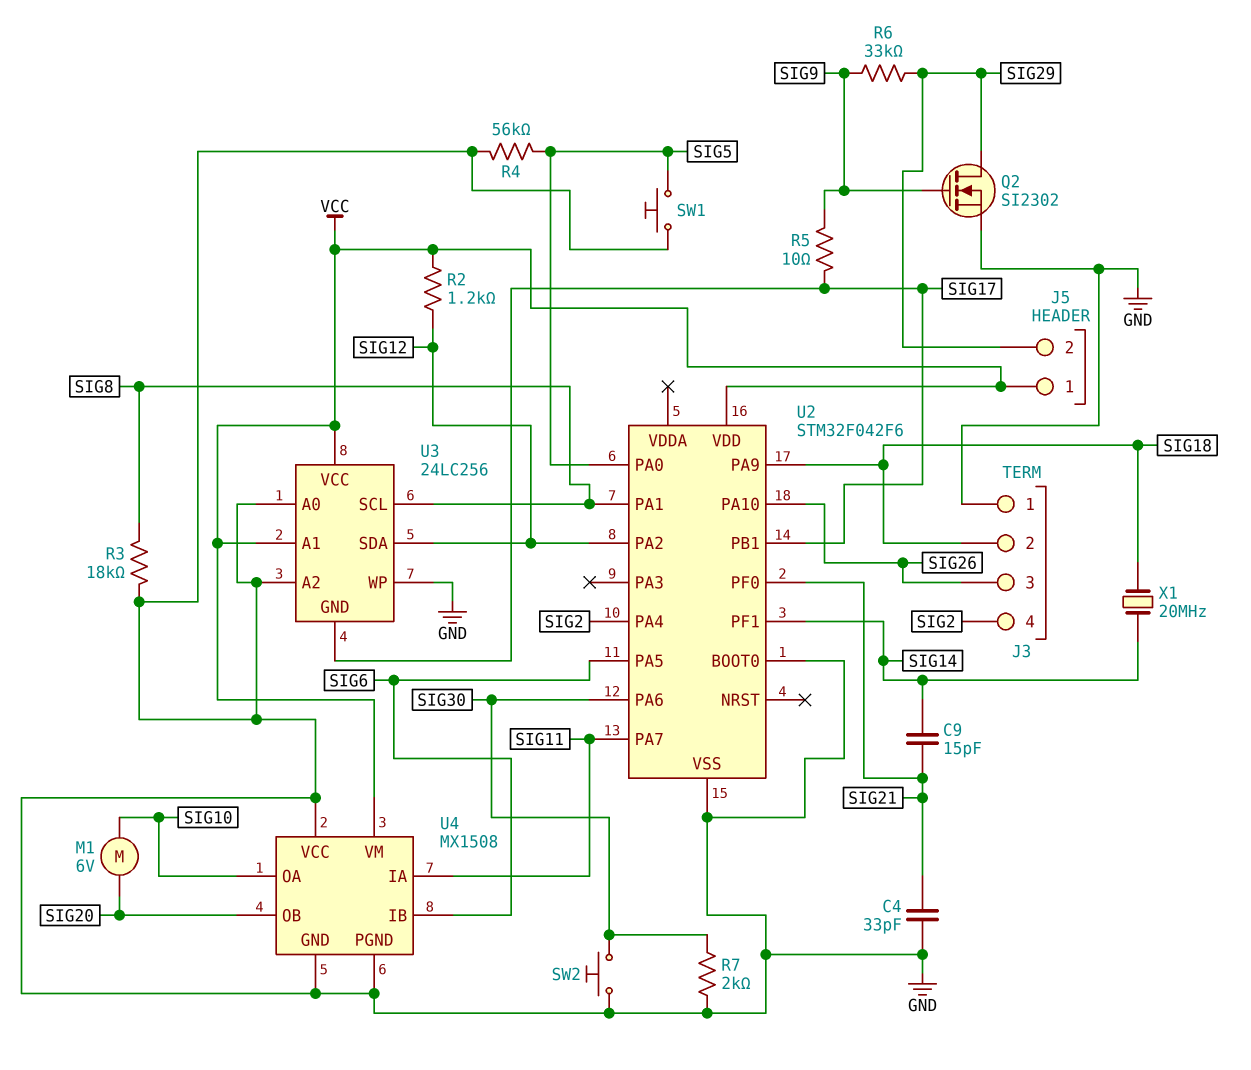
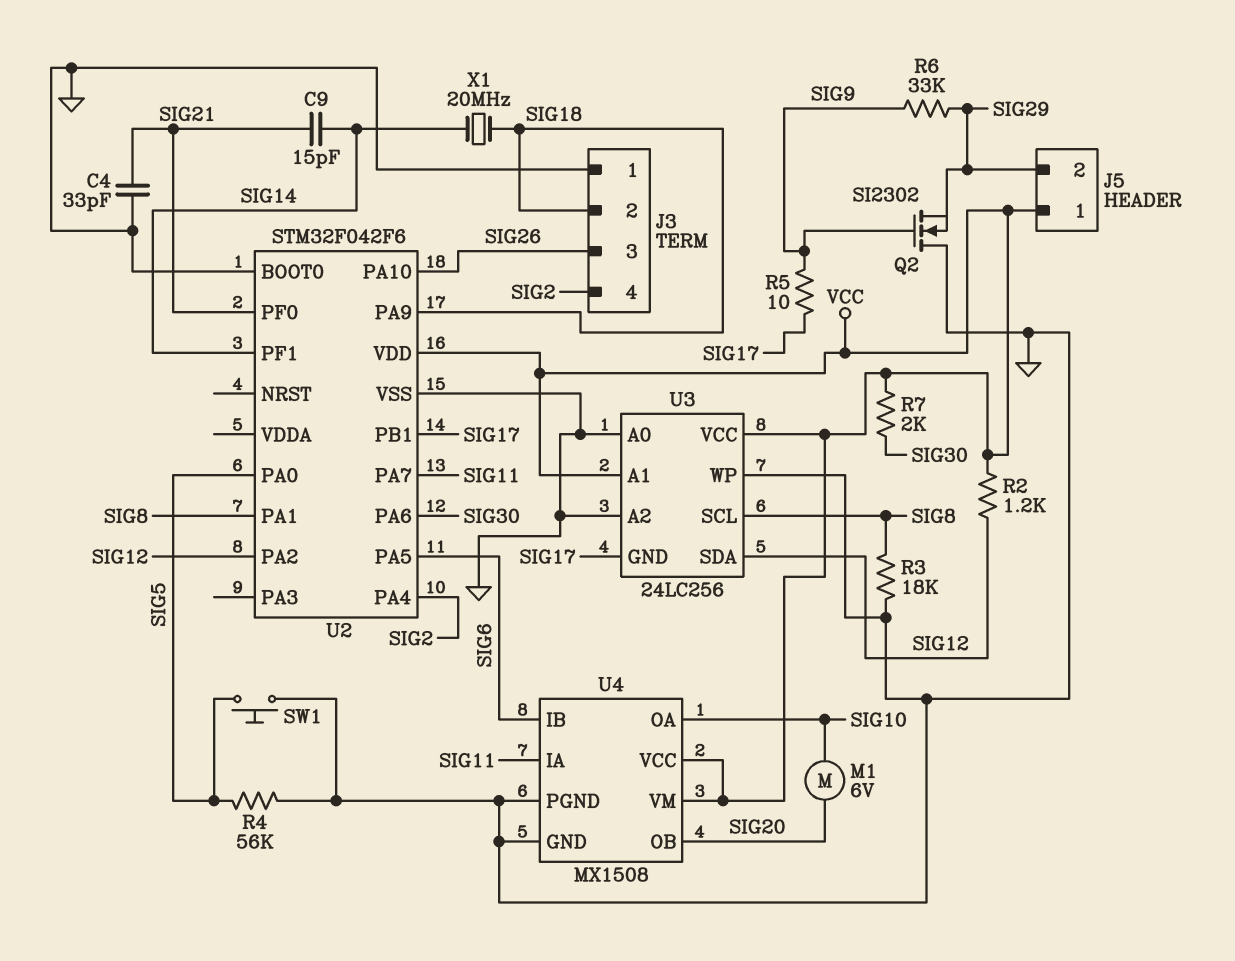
Q2: NMOS SI2302 (G SIG9, D SIG29, S GND) -> NMOS SI2302 (G SIG9, D GND, S SIG29)
R7: 2k (GND, SIG30) -> 2k (SIG30, VCC)
SW2: button (GND, SIG30) -> none
U4 pin VCC: GND -> VCC

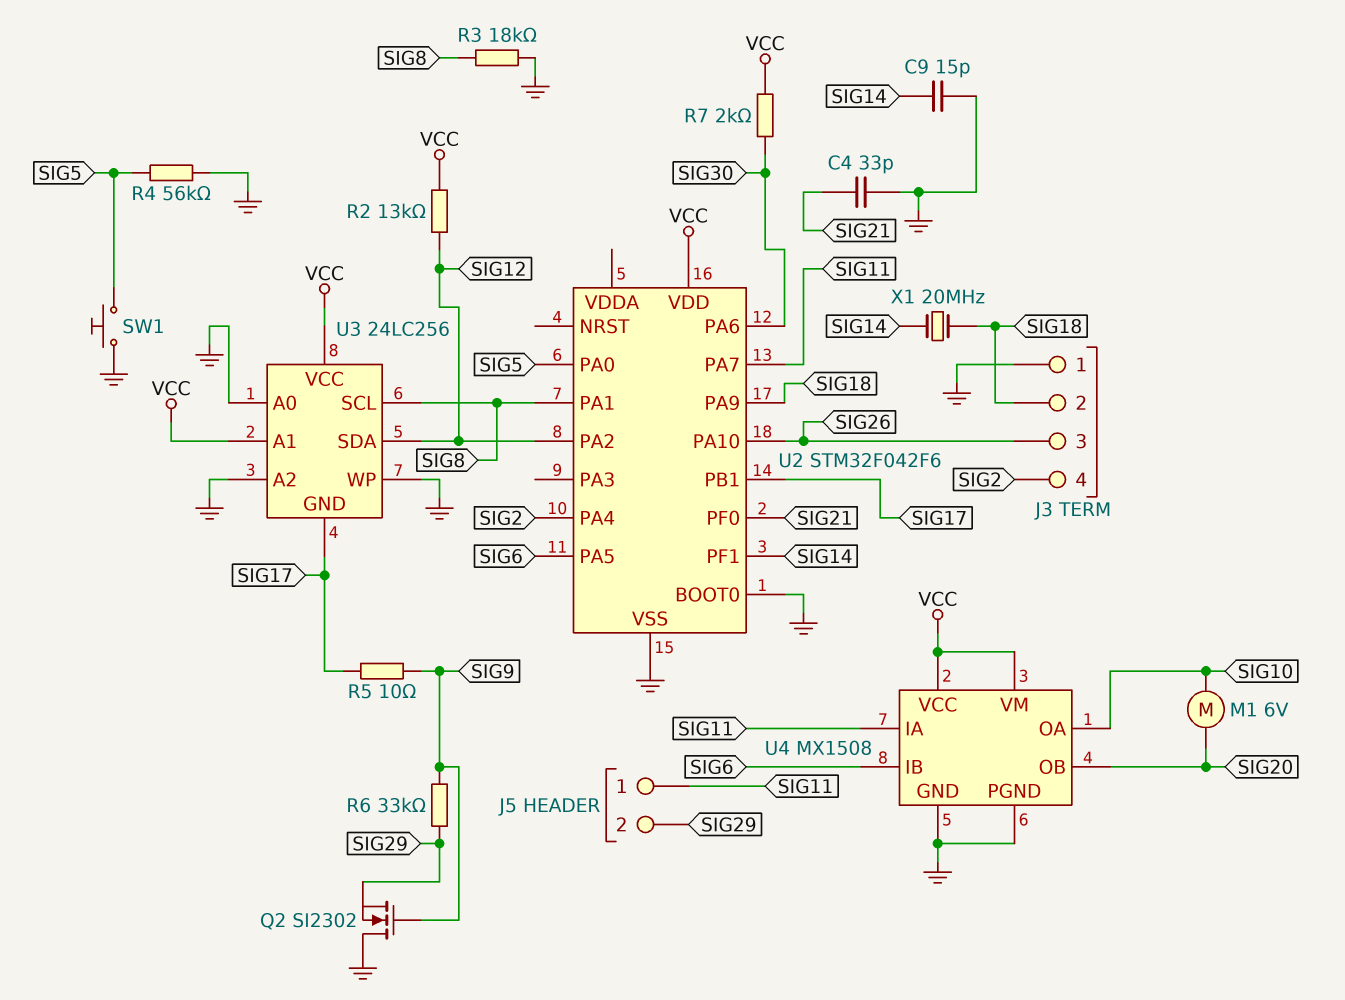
C9: 15pF (SIG14, SIG21) -> 15pF (GND, SIG14)
J5 pin 1: VCC -> SIG11
R2: 1.2k (SIG12, VCC) -> 13k (SIG12, VCC)

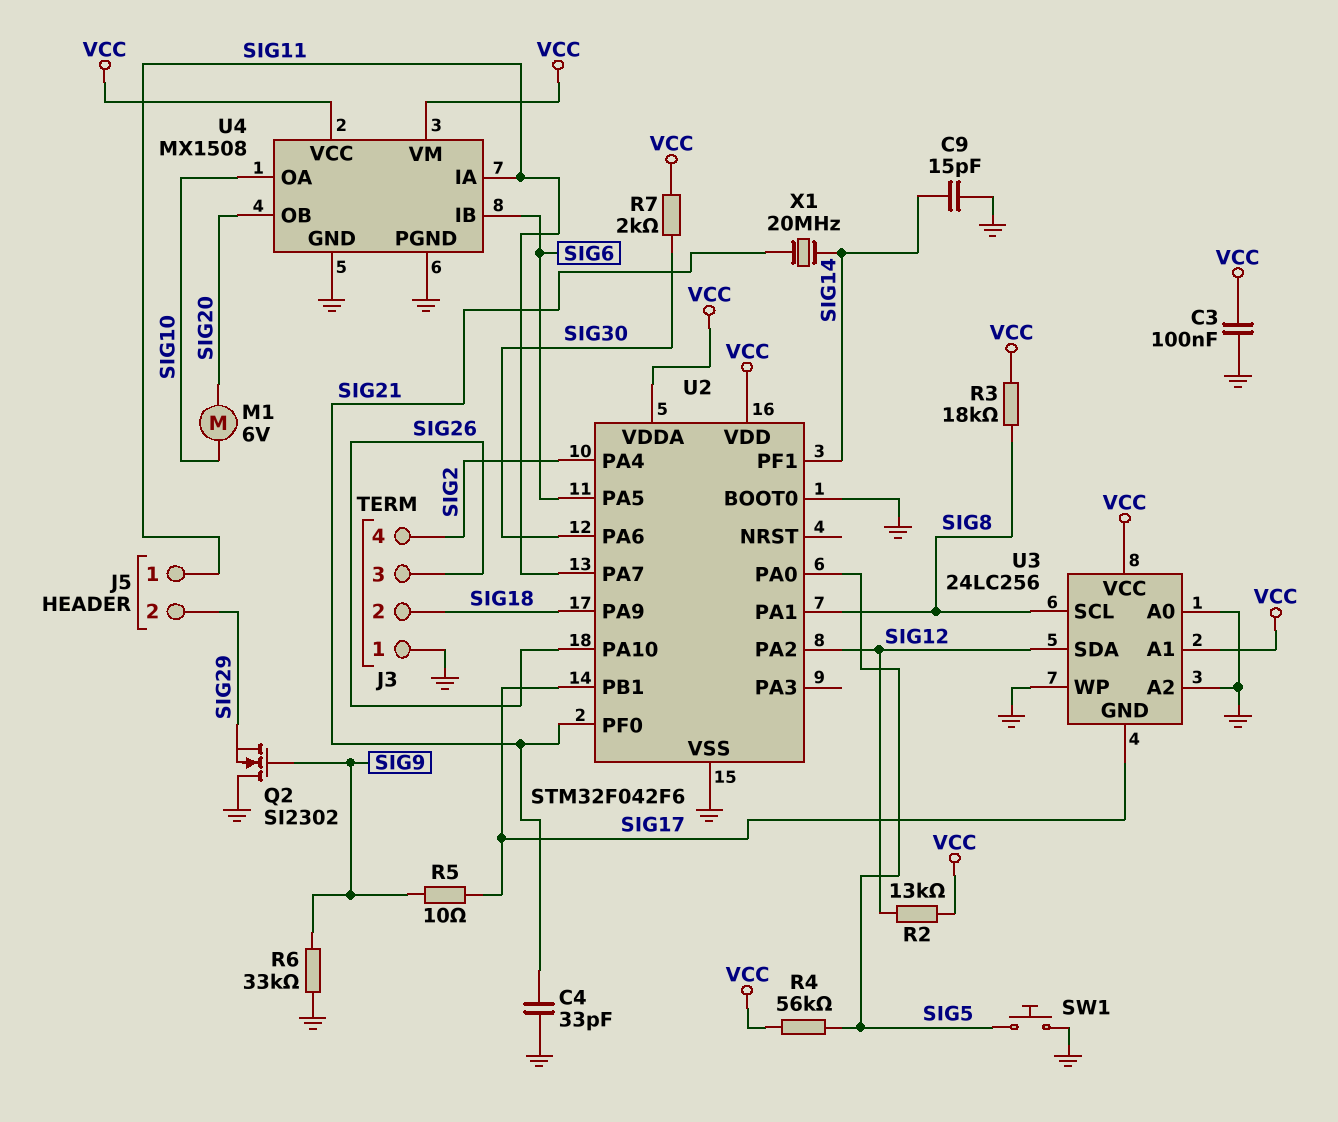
C3: none -> 100nF (GND, VCC)
R3: 18k (GND, SIG8) -> 18k (SIG8, VCC)
R4: 56k (GND, SIG5) -> 56k (SIG5, VCC)
R6: 33k (SIG9, SIG29) -> 33k (GND, SIG9)
U2 pin VDDA: none -> VCC
X1: 20MHz (SIG14, SIG18) -> 20MHz (SIG14, SIG21)

